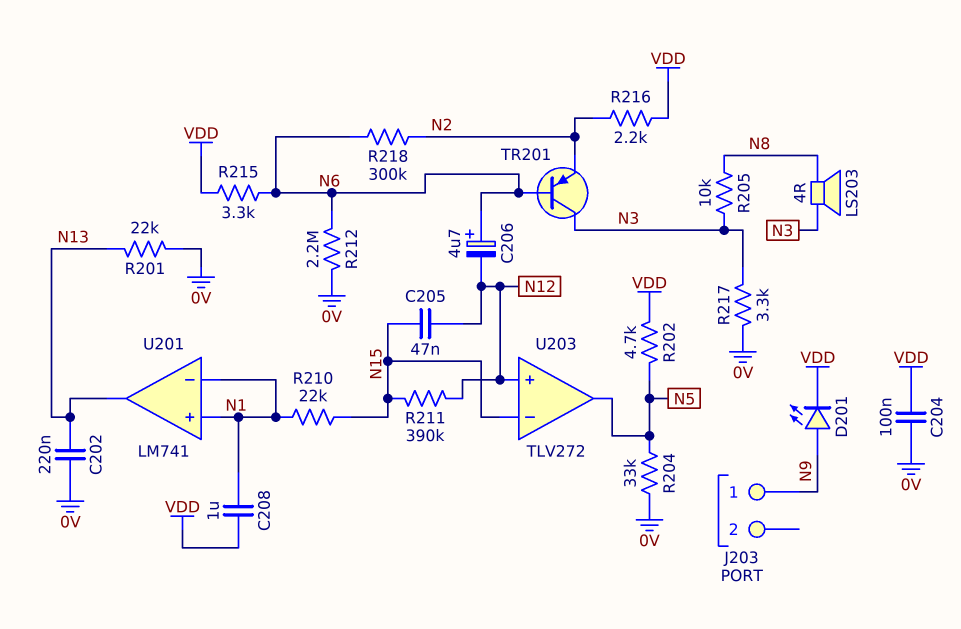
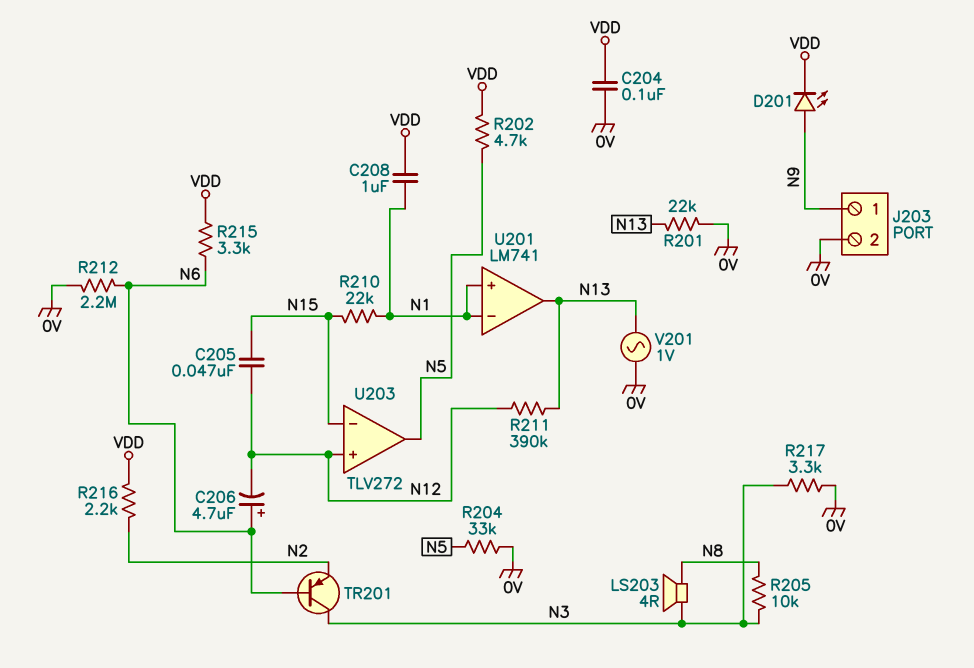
C202: 220nF (0V, N13) -> none
J203 pin 2: none -> 0V
R211: 390k (N12, N15) -> 390k (N12, N13)
R218: 300k (N2, N6) -> none
V201: none -> AC 1V (0V, N13)

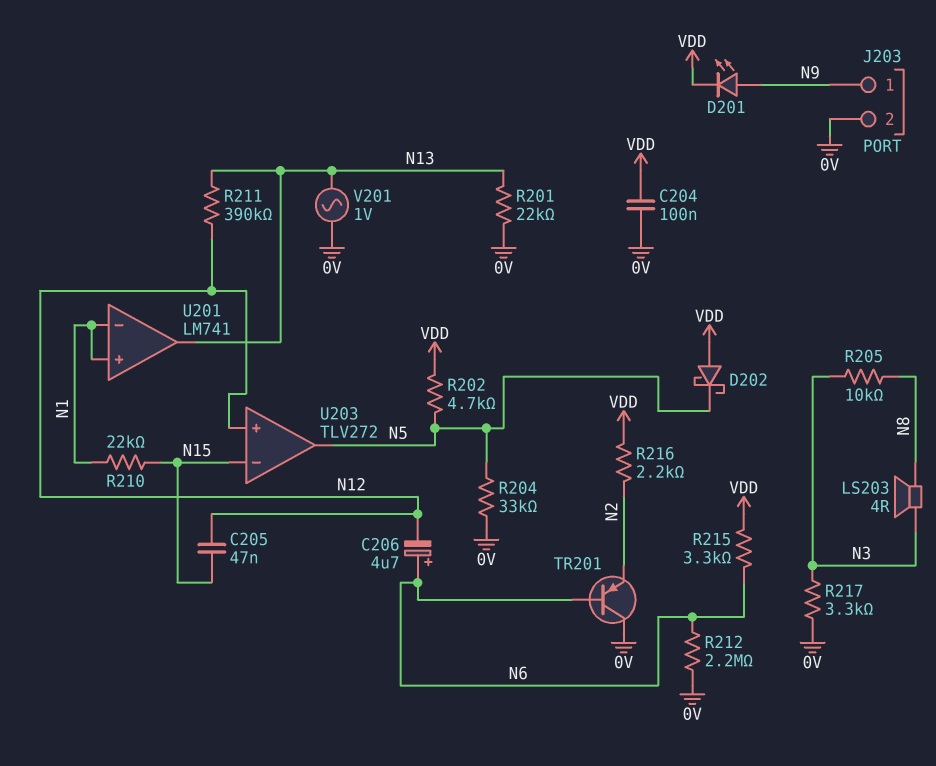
C208: 1uF (N1, VDD) -> none
D202: none -> schottky (A VDD, K N5)
TR201: PNP (B N6, C N3, E N2) -> PNP (B N6, C 0V, E N2)

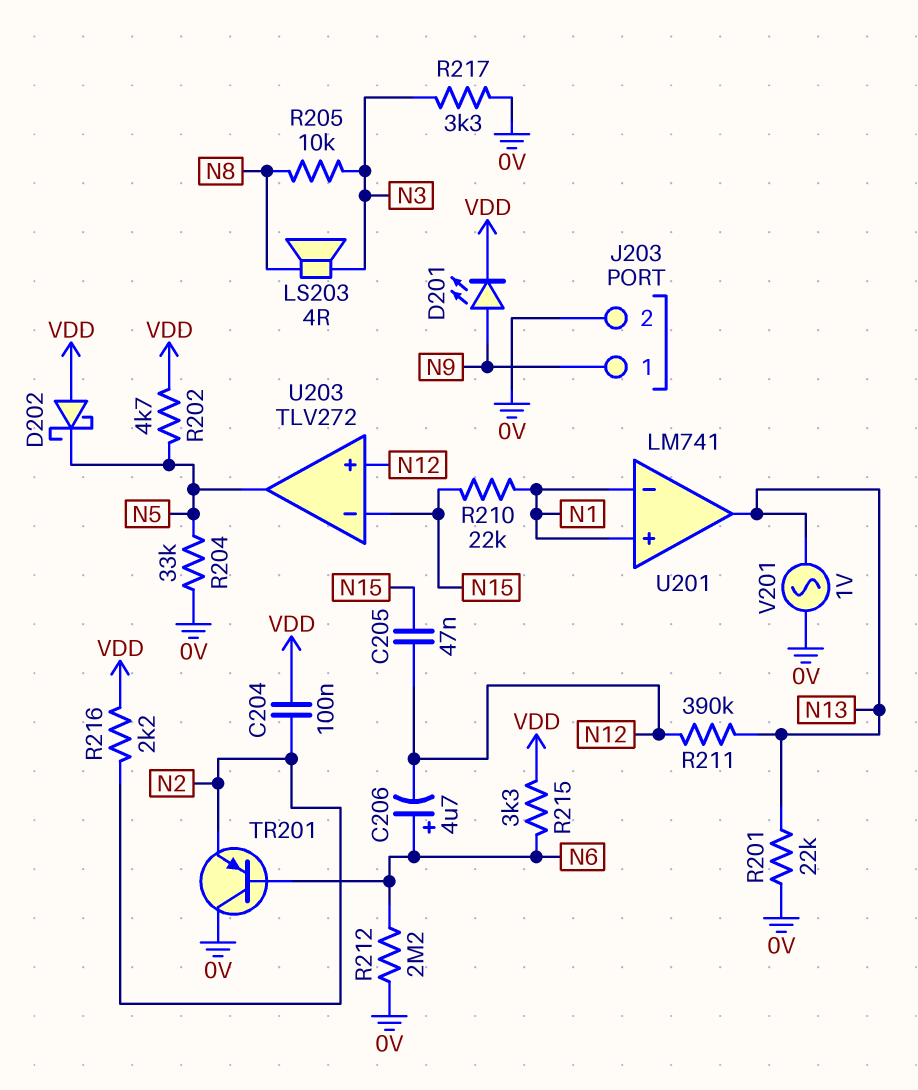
C204: 100nF (0V, VDD) -> 100nF (N2, VDD)

